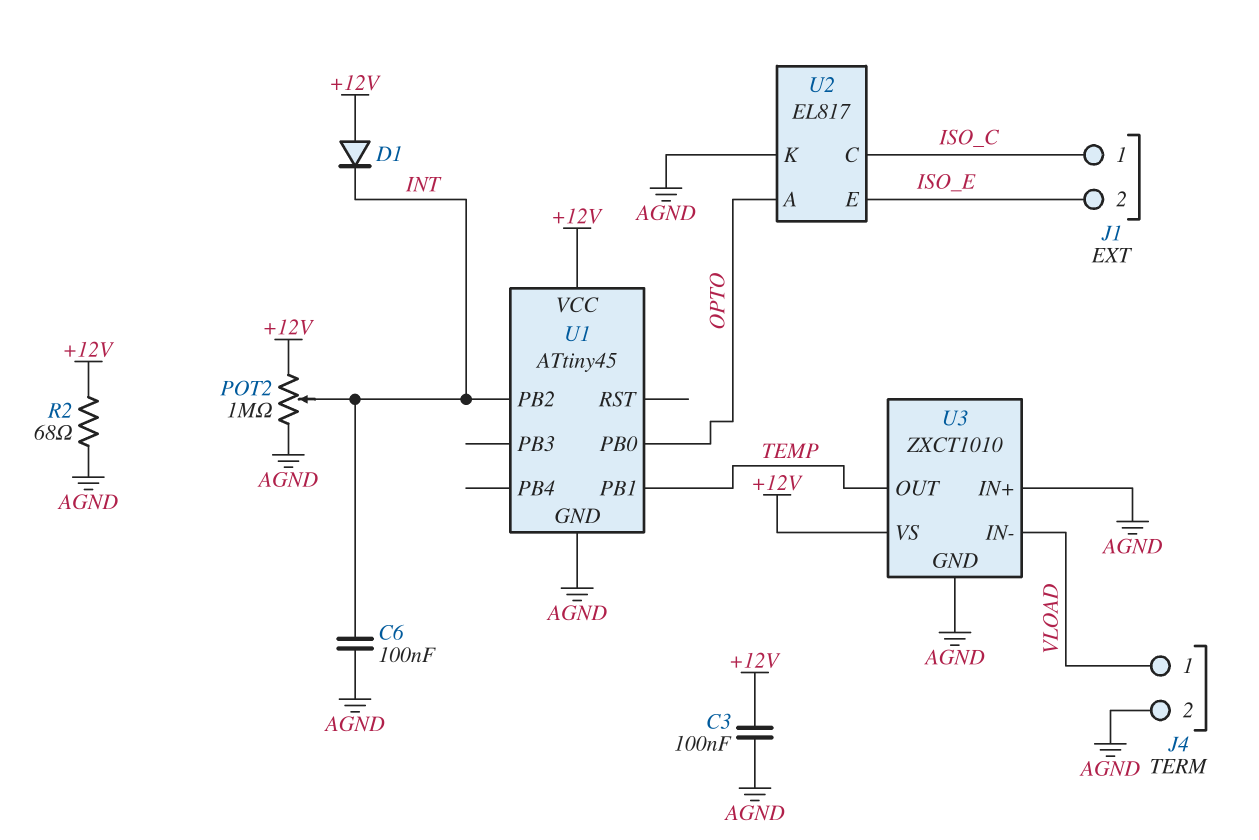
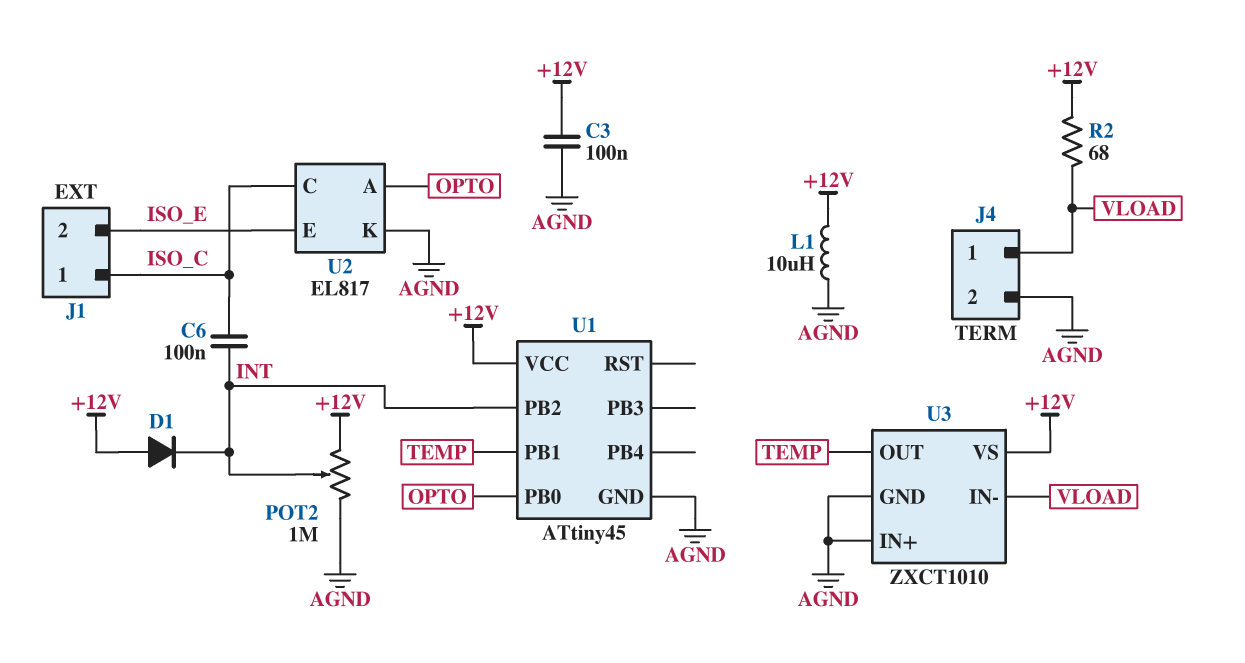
C6: 100nF (AGND, INT) -> 100nF (INT, ISO_C)
L1: none -> 10uH (+12V, AGND)
R2: 68 (+12V, AGND) -> 68 (+12V, VLOAD)

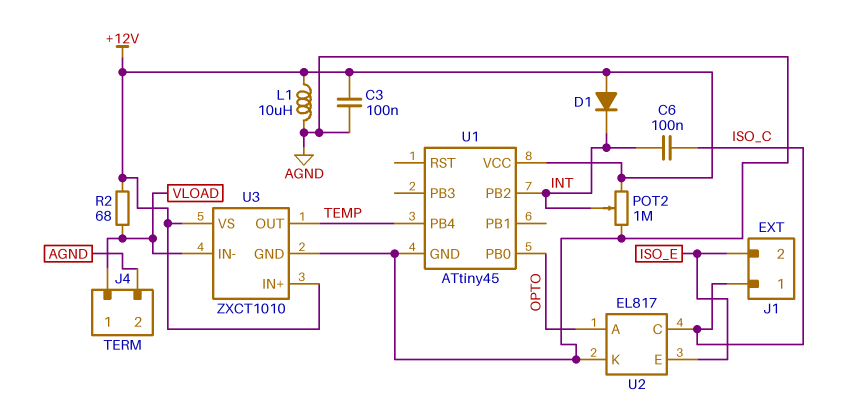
U1 pin PB1: TEMP -> none
U1 pin PB4: none -> TEMP
U3 pin IN+: AGND -> +12V

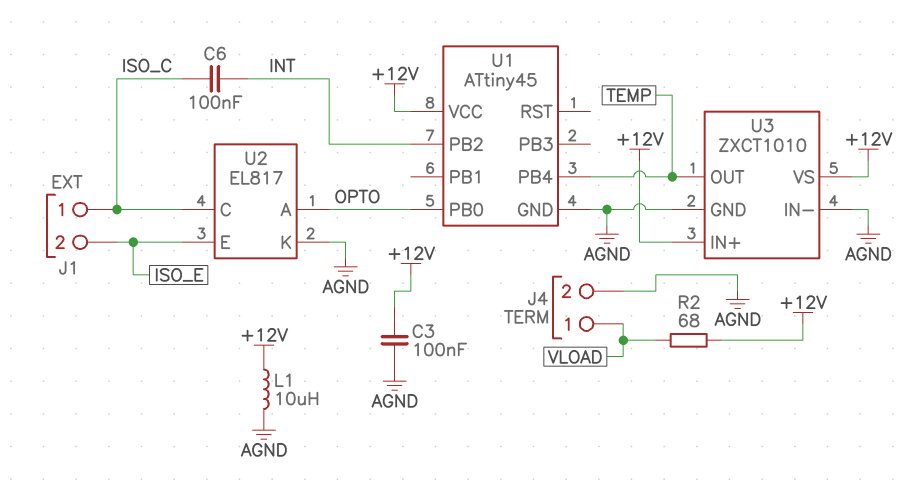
D1: diode (A +12V, K INT) -> none
POT2: 1M (+12V, AGND, wiper INT) -> none
U3 pin IN-: VLOAD -> AGND

